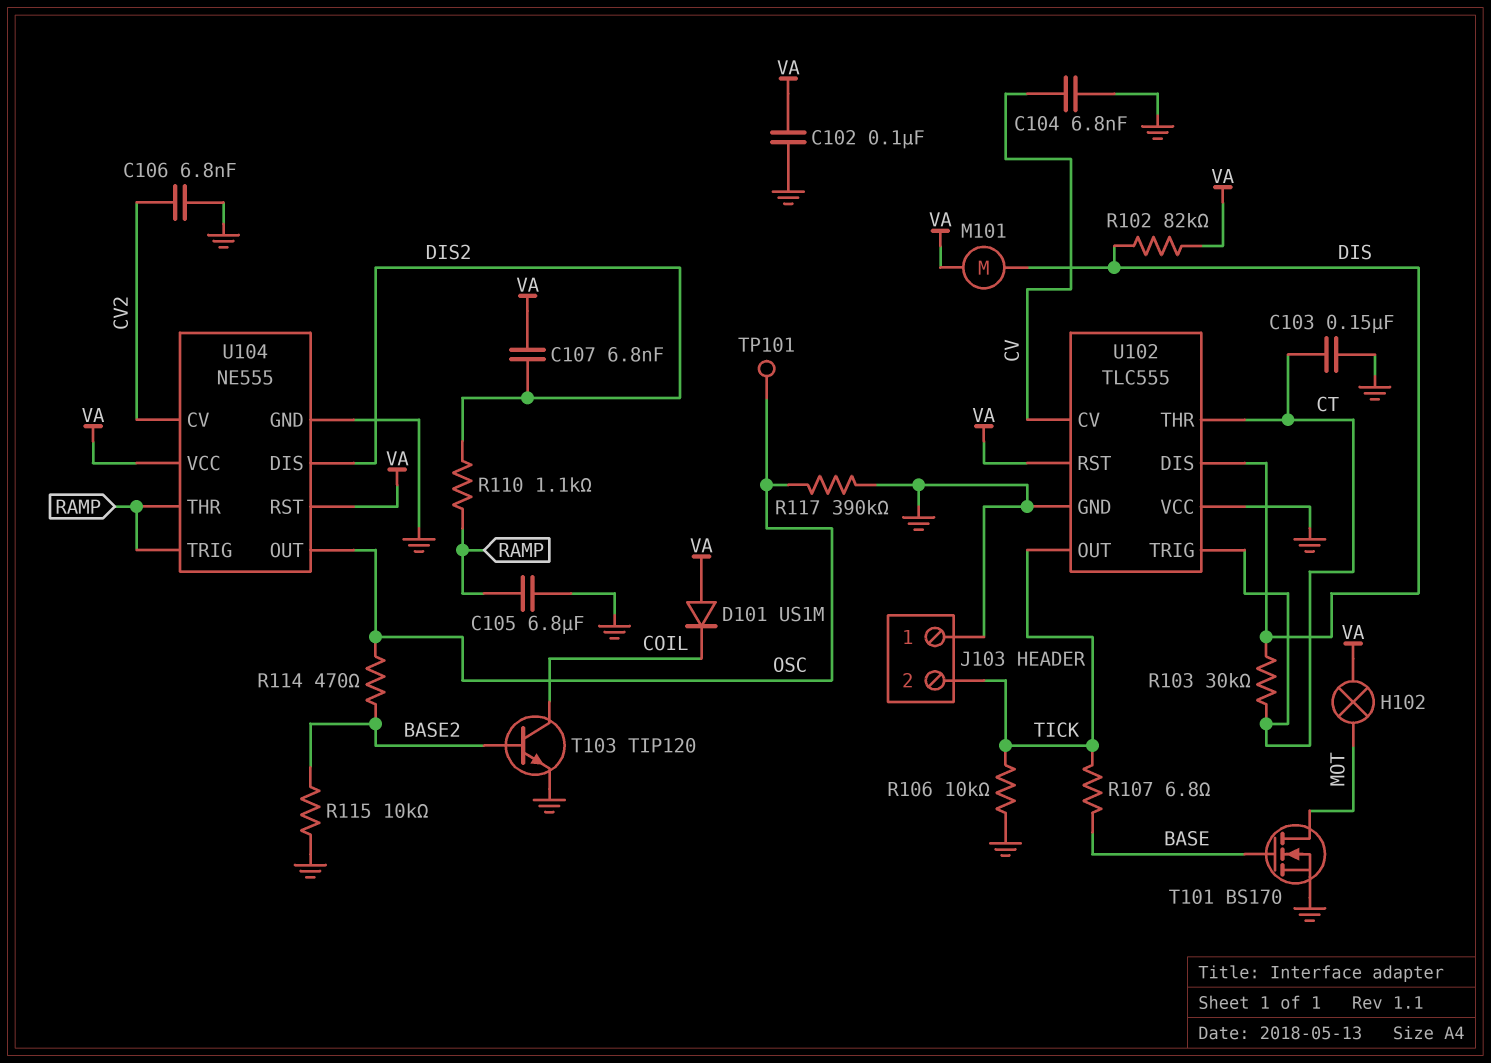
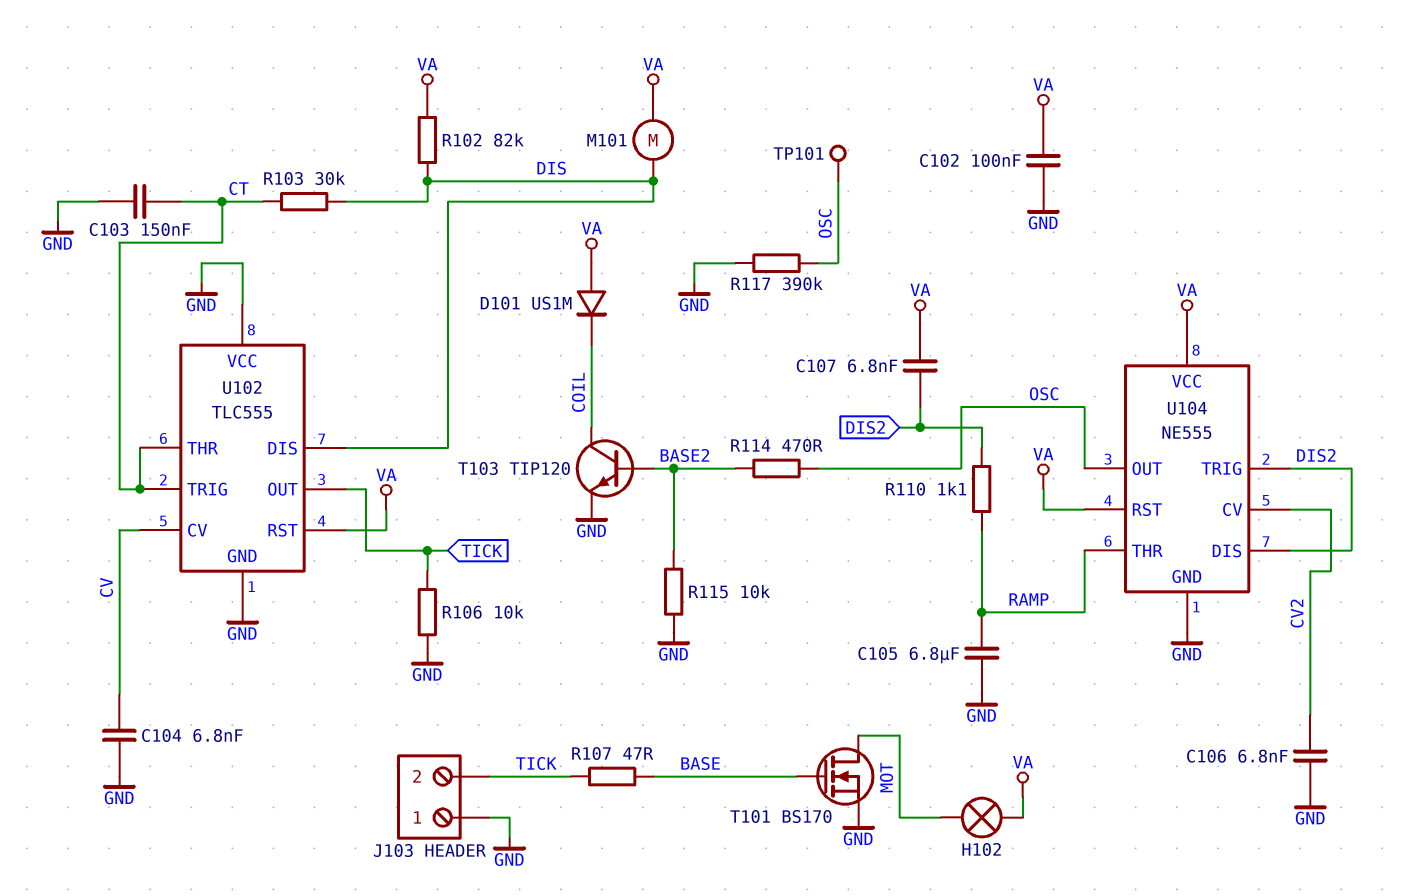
R107: 6.8 (BASE, TICK) -> 47 (BASE, TICK)
U104 pin TRIG: RAMP -> DIS2

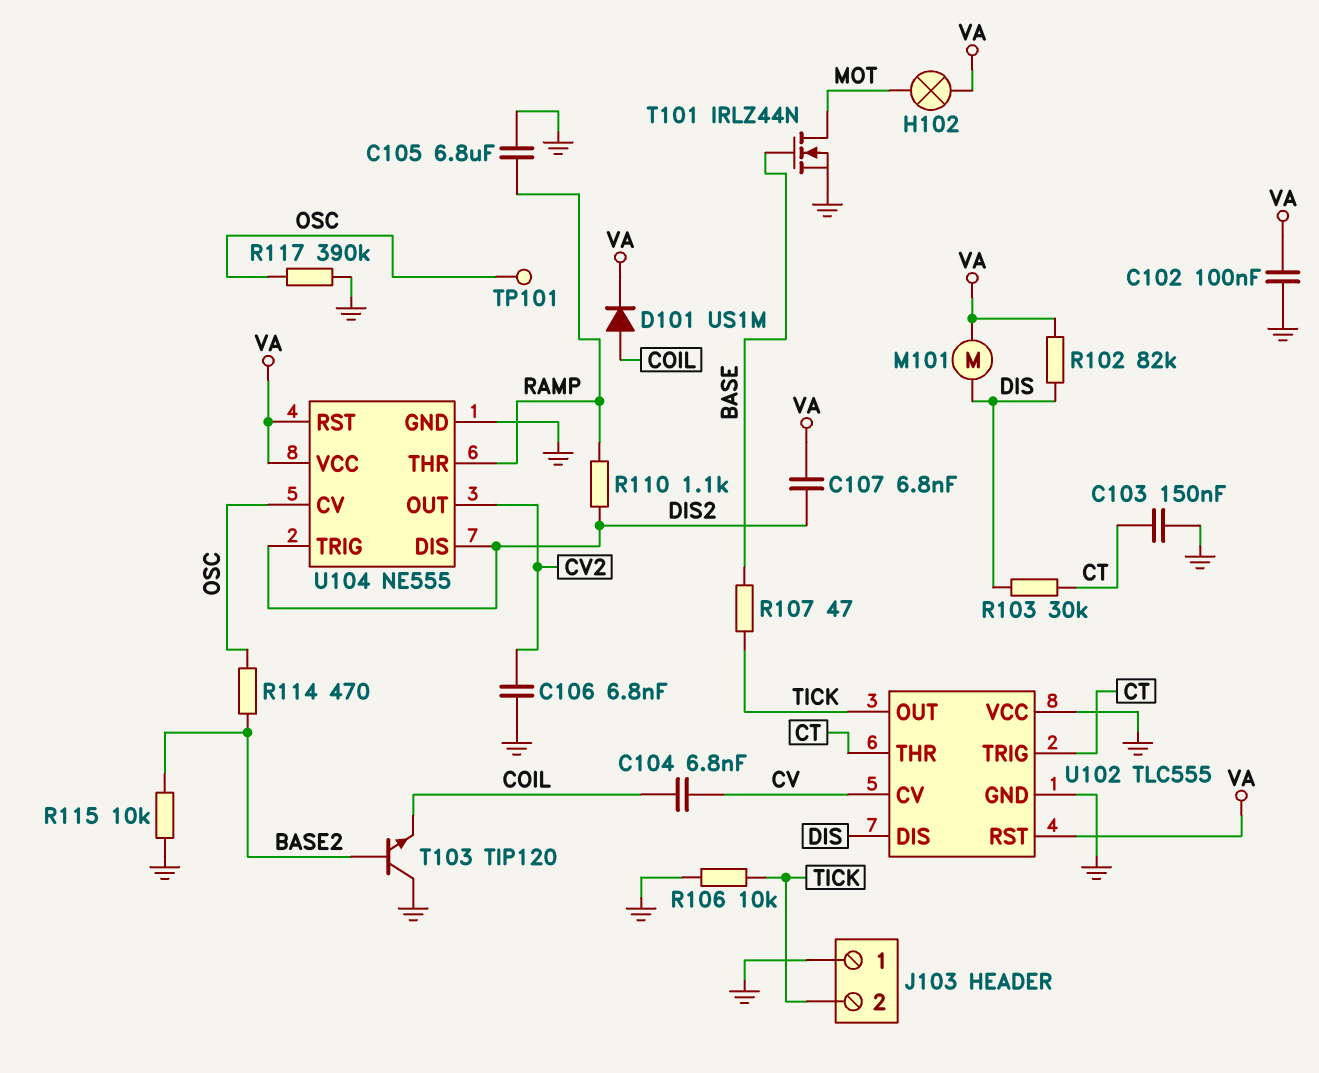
C104: 6.8nF (CV, GND) -> 6.8nF (COIL, CV)
D101: diode US1M (A VA, K COIL) -> diode US1M (A COIL, K VA)
T101: NMOS BS170 (G BASE, D MOT, S GND) -> NMOS IRLZ44N (G BASE, D MOT, S GND)
T103: NPN TIP120 (B BASE2, C COIL, E GND) -> NPN TIP120 (B BASE2, C GND, E COIL)
U104 pin CV: CV2 -> OSC
U104 pin OUT: OSC -> CV2

